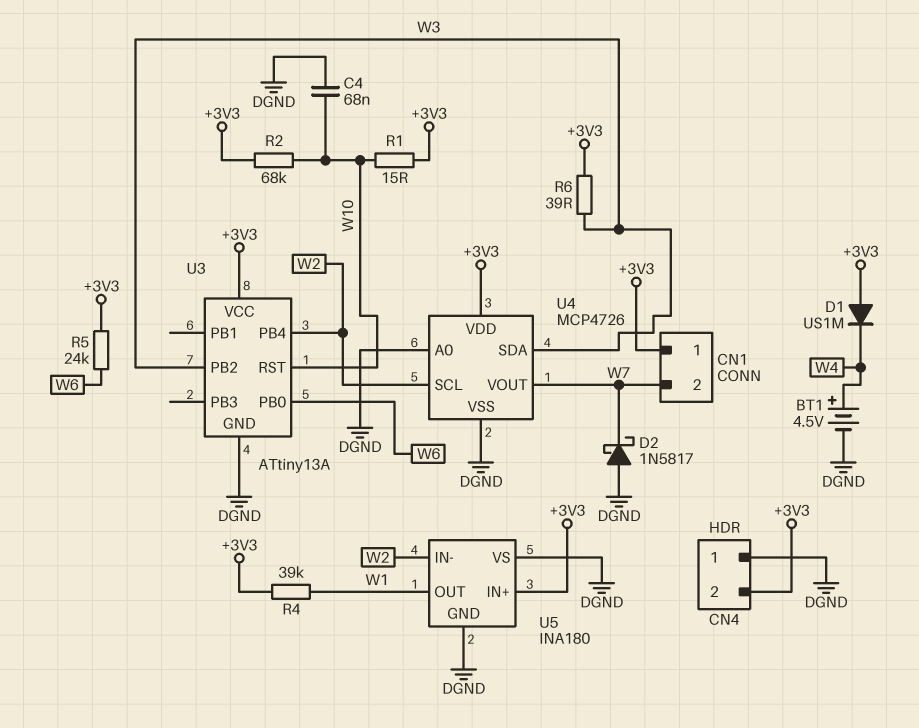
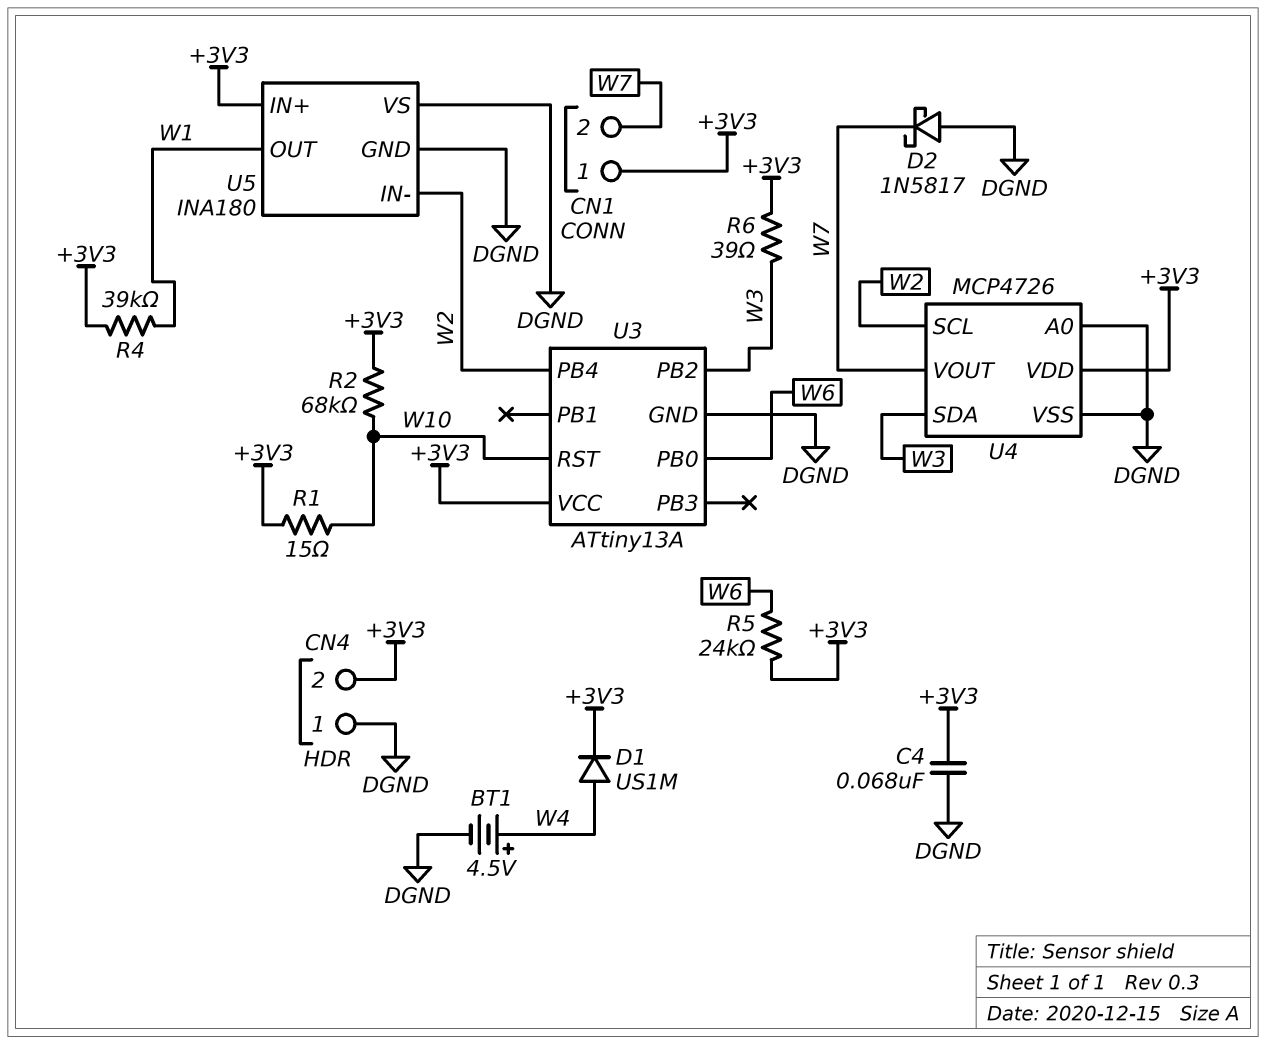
C4: 68nF (DGND, W10) -> 68nF (+3V3, DGND)
D1: diode US1M (A +3V3, K W4) -> diode US1M (A W4, K +3V3)

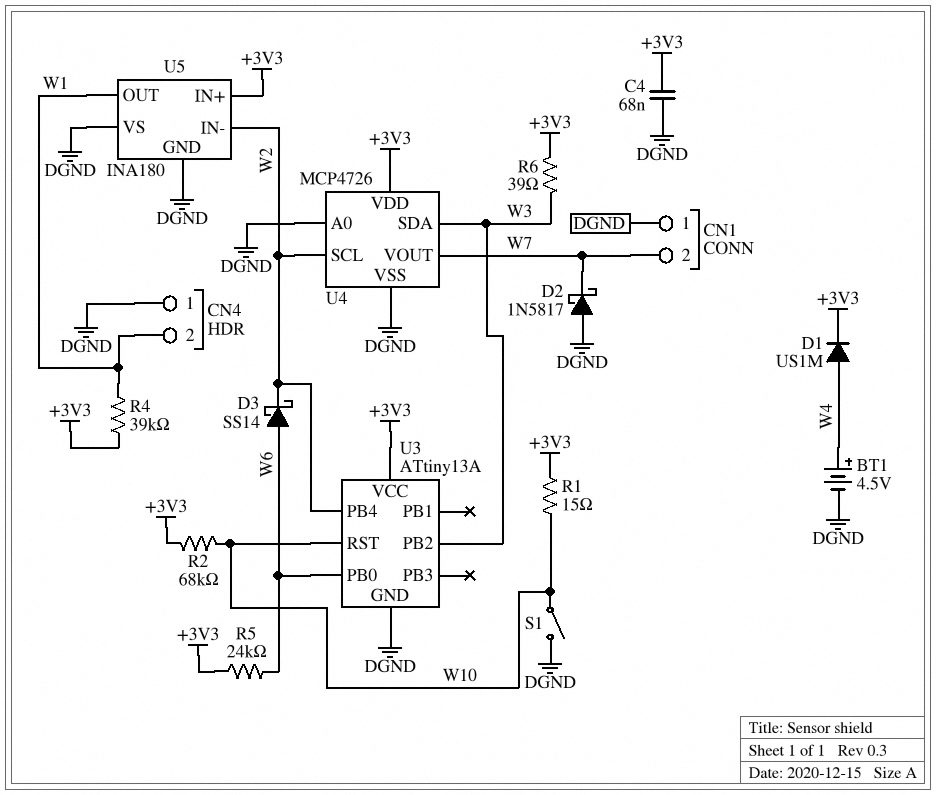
CN1 pin 1: +3V3 -> DGND
CN4 pin 2: +3V3 -> W1
D3: none -> schottky SS14 (A W6, K W2)
S1: none -> switch (DGND, W10)

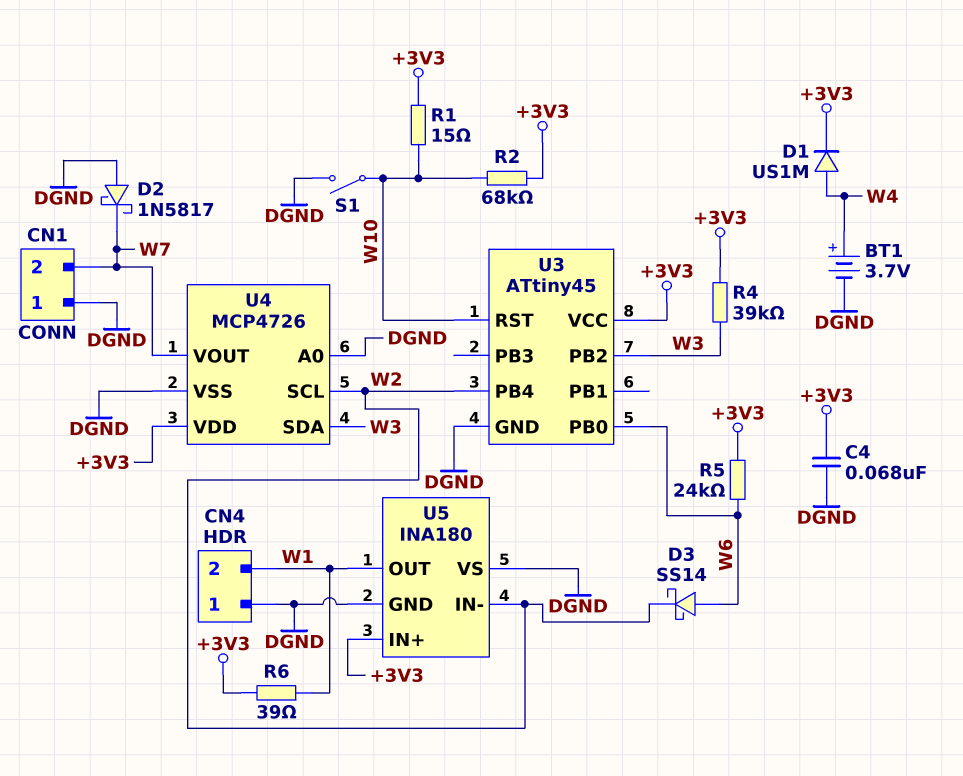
BT1: 4.5V (plus W4, minus DGND) -> 3.7V (plus W4, minus DGND)
R4: 39k (+3V3, W1) -> 39k (+3V3, W3)
R6: 39 (+3V3, W3) -> 39 (+3V3, W1)
U3: ATtiny13A -> ATtiny45

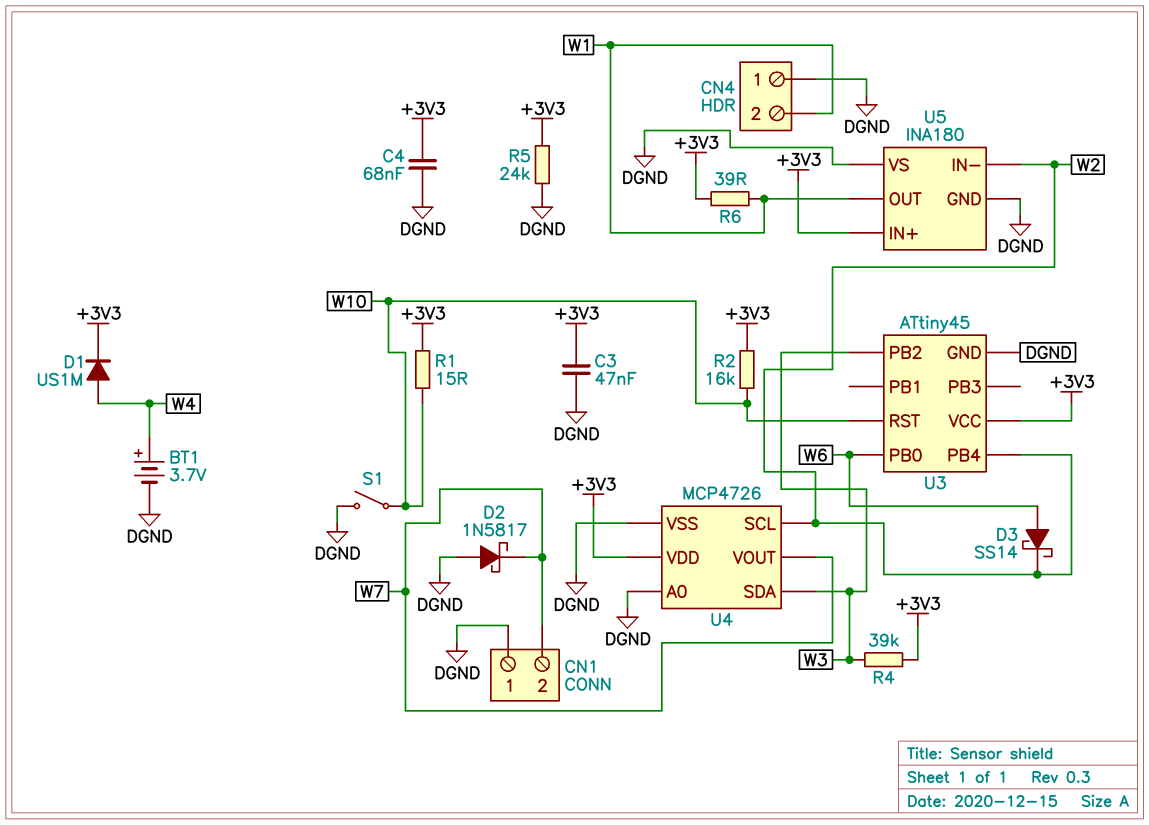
C3: none -> 47nF (+3V3, DGND)
R2: 68k (+3V3, W10) -> 16k (+3V3, W10)
R5: 24k (+3V3, W6) -> 24k (+3V3, DGND)

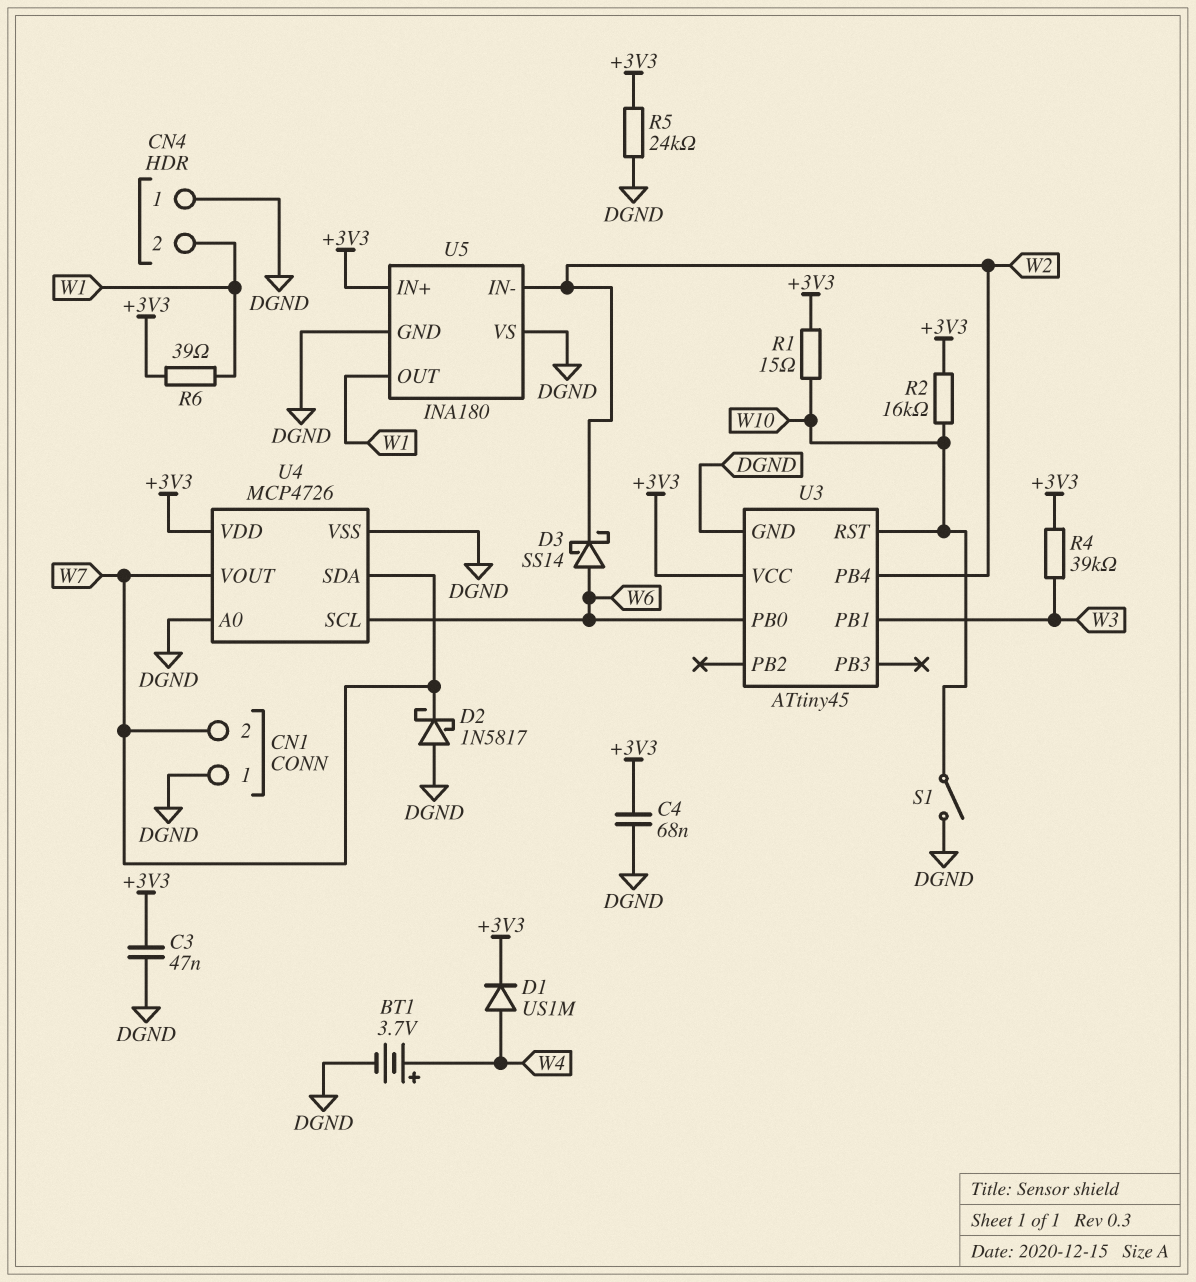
U3 pin PB1: none -> W3
U3 pin PB2: W3 -> none
U4 pin SCL: W2 -> W6
U4 pin SDA: W3 -> W7

